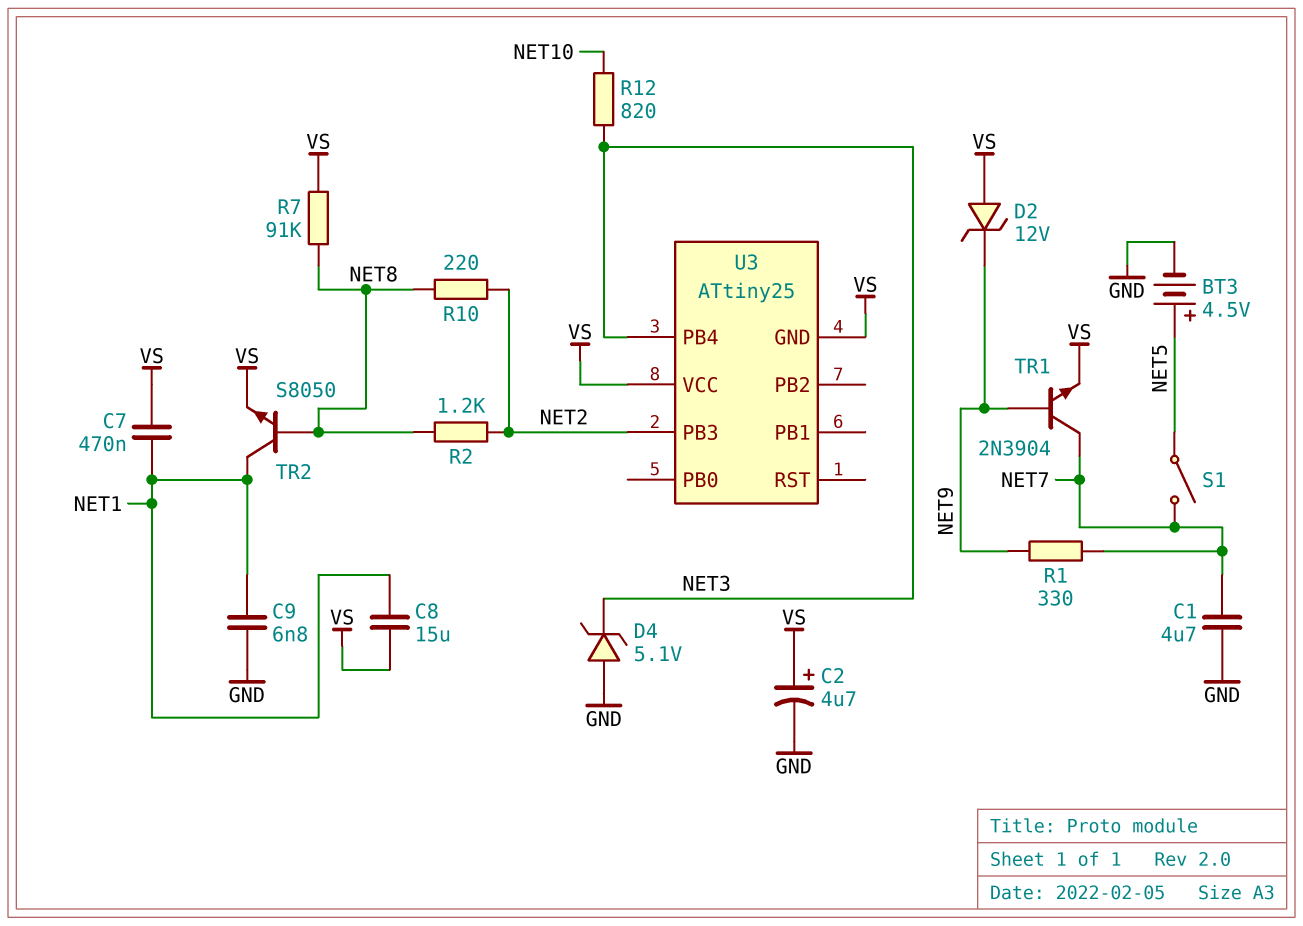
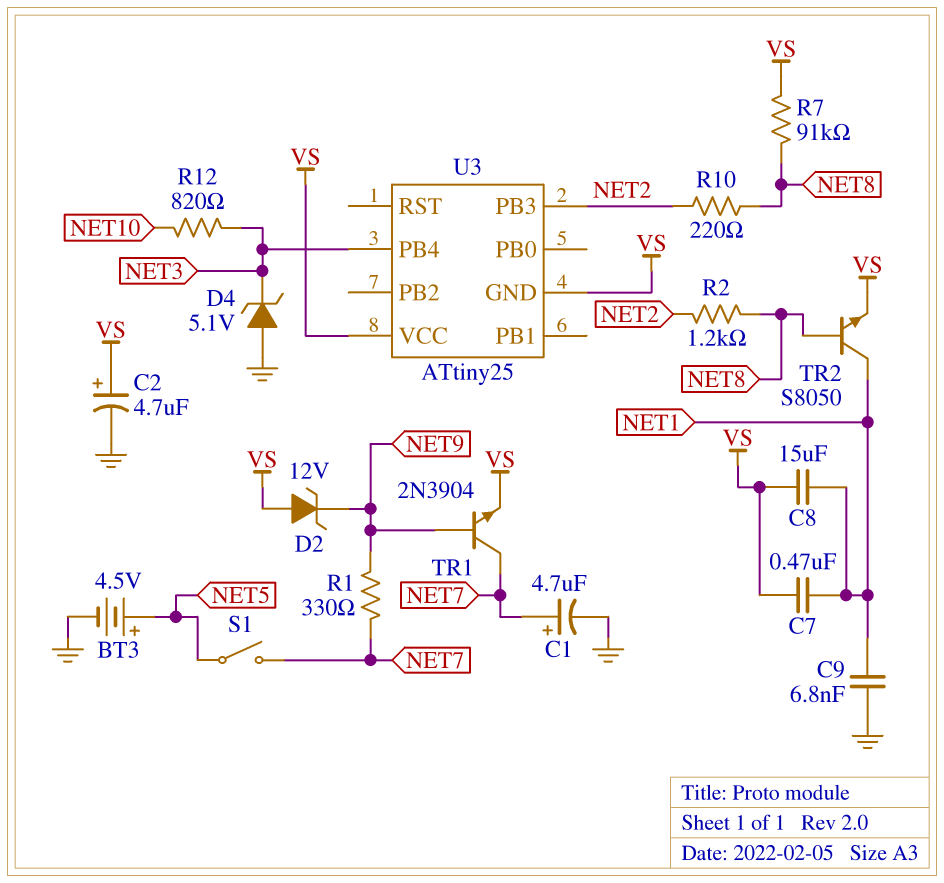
C1: 4.7uF (GND, NET7) -> 4.7uF (plus NET7, minus GND)

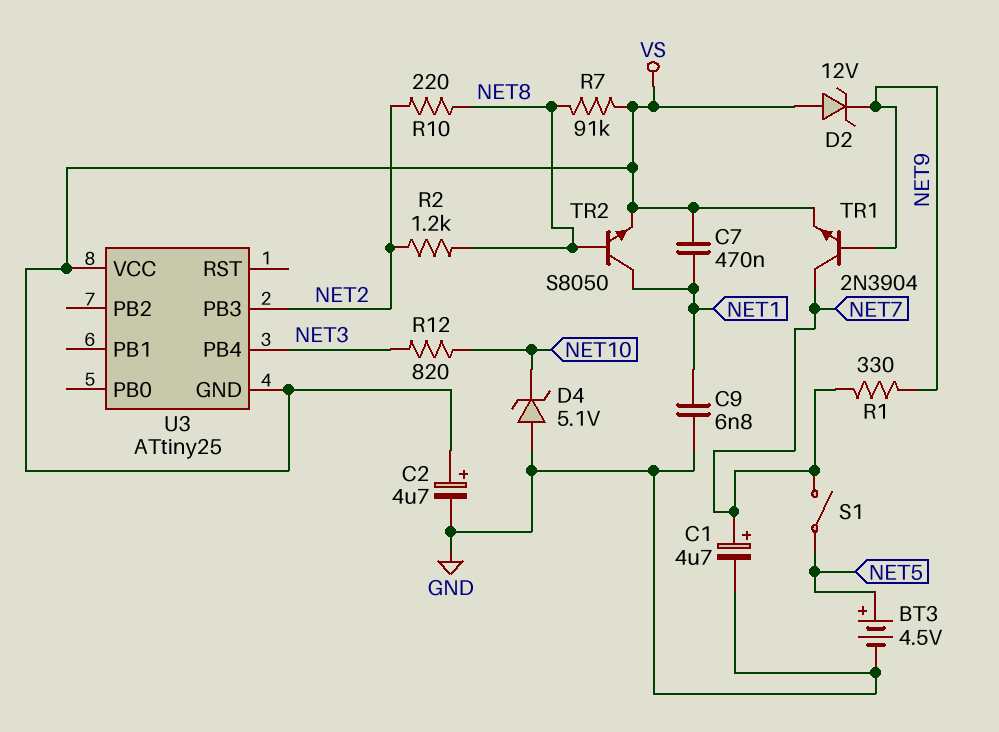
C8: 15uF (NET1, VS) -> none
D4: zener 5.1V (A GND, K NET3) -> zener 5.1V (A GND, K NET10)

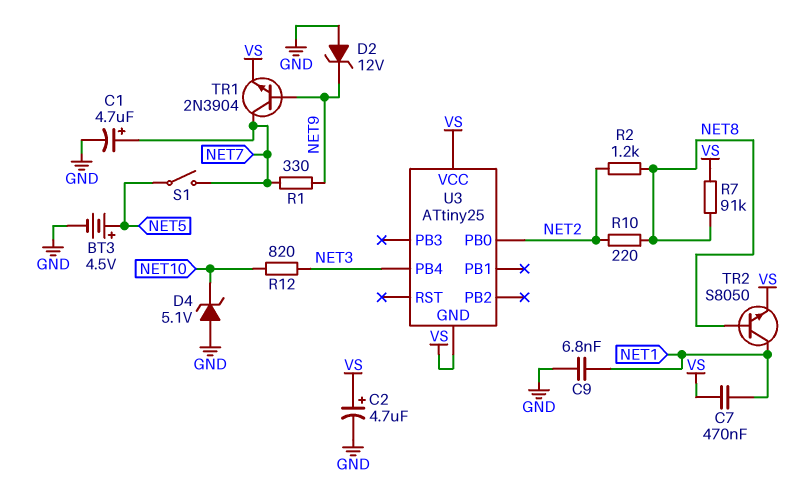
D2: zener 12V (A VS, K NET9) -> zener 12V (A GND, K NET9)
U3 pin PB0: none -> NET2
U3 pin PB3: NET2 -> none

